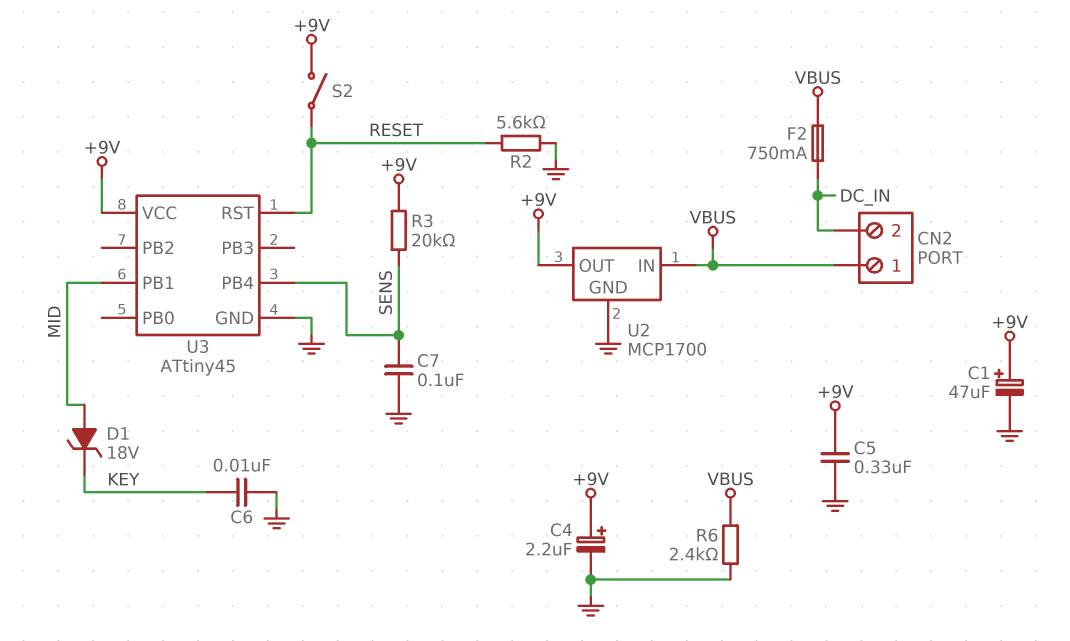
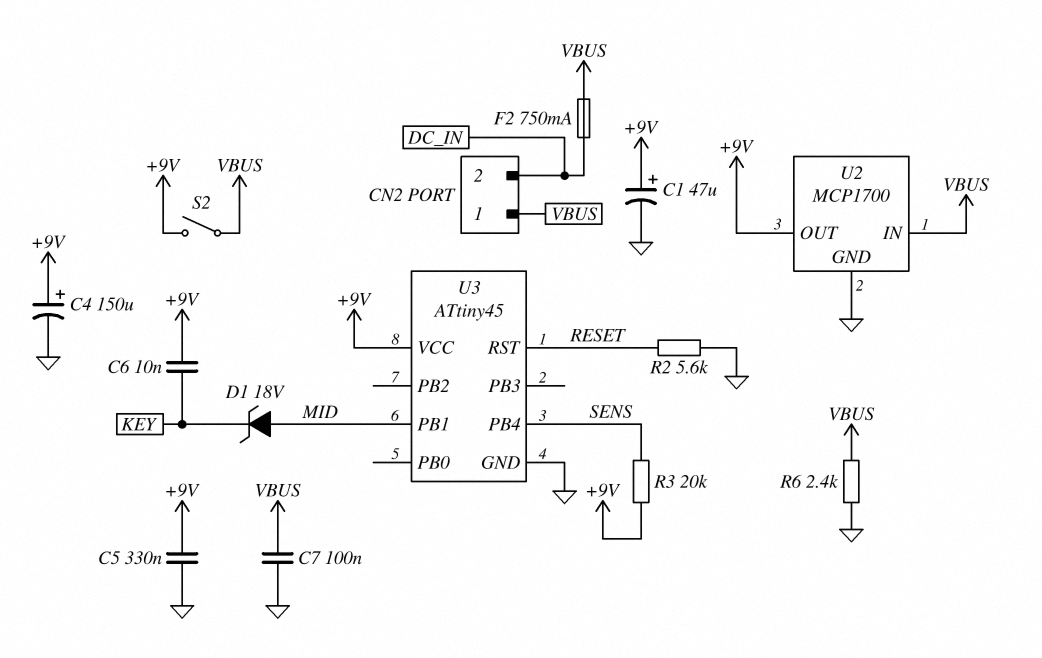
C4: 2.2uF (plus +9V, minus GND) -> 150uF (plus +9V, minus GND)
C6: 10nF (GND, KEY) -> 10nF (+9V, KEY)
C7: 100nF (GND, SENS) -> 100nF (GND, VBUS)
S2: switch (+9V, RESET) -> switch (+9V, VBUS)

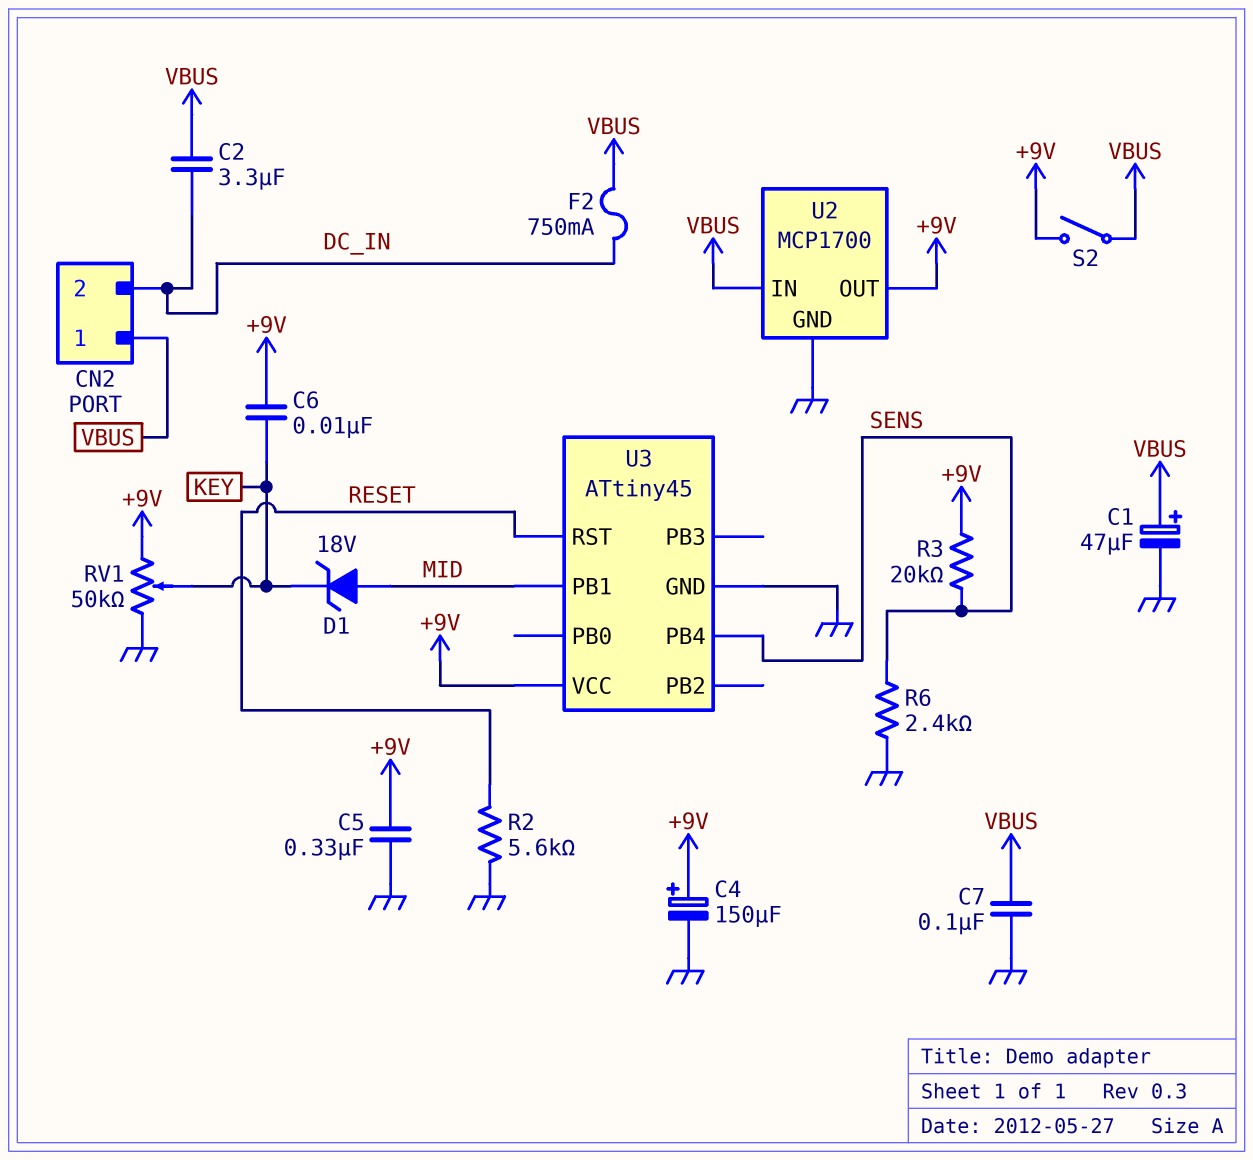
C1: 47uF (plus +9V, minus GND) -> 47uF (plus VBUS, minus GND)
C2: none -> 3.3uF (DC_IN, VBUS)
R6: 2.4k (GND, VBUS) -> 2.4k (GND, SENS)
RV1: none -> 50k (+9V, GND, wiper KEY)

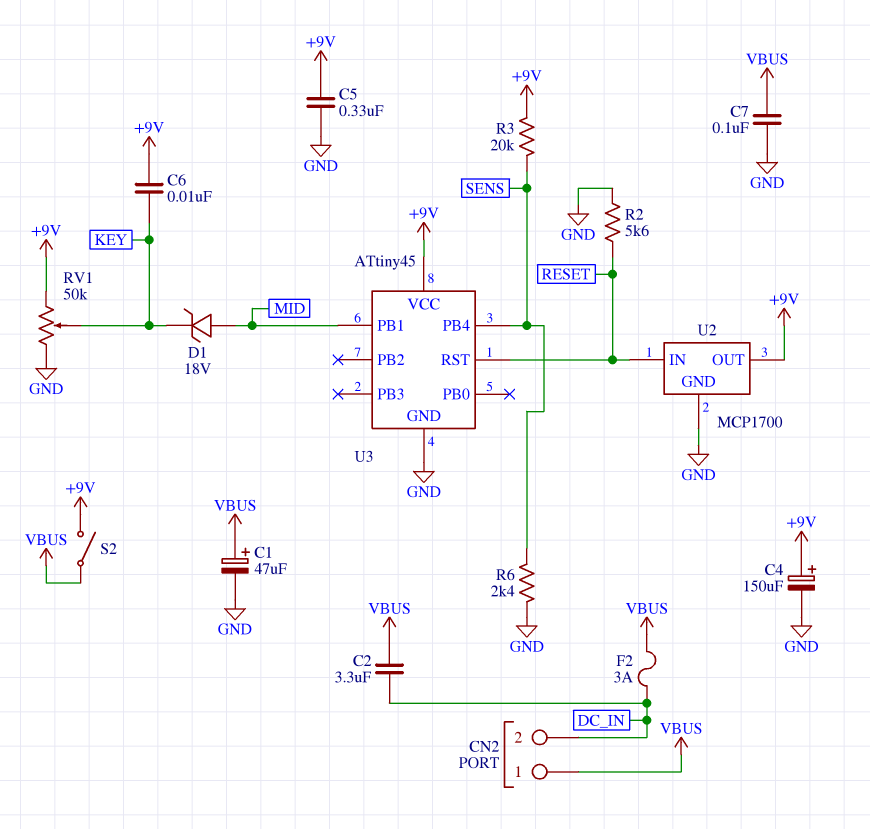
F2: 750mA (DC_IN, VBUS) -> 3A (DC_IN, VBUS)
U2 pin IN: VBUS -> RESET

